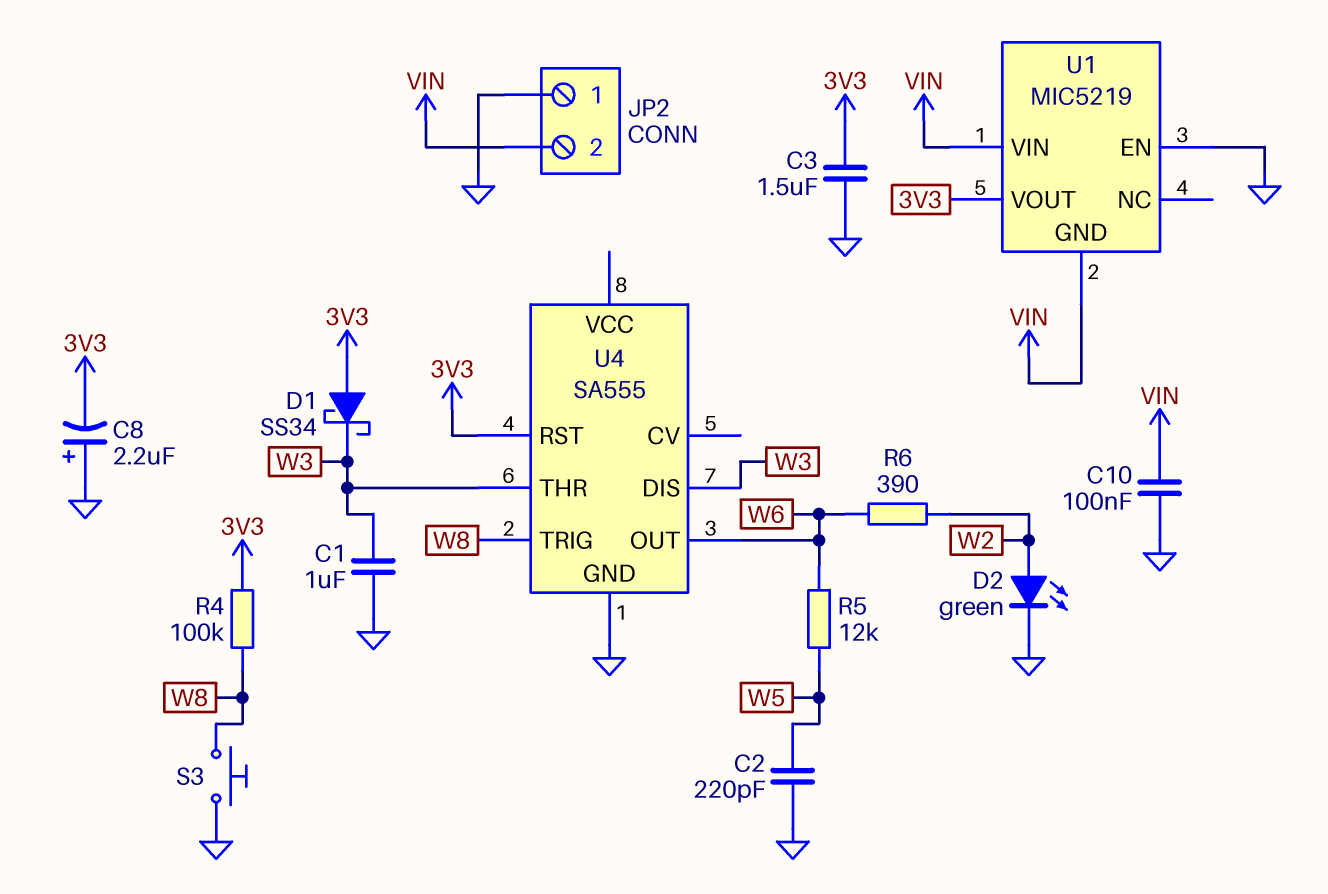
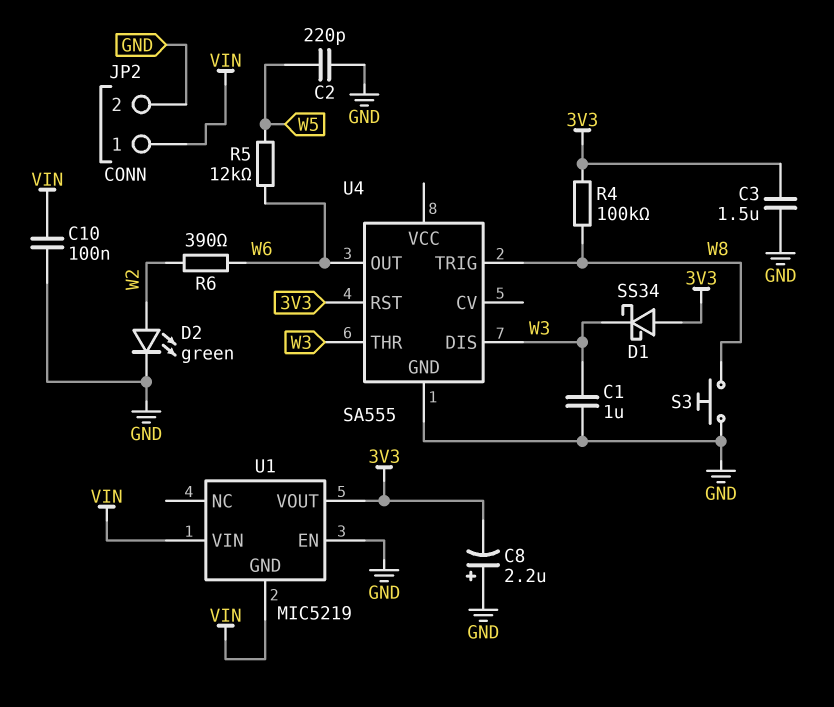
JP2 pin 1: GND -> VIN
JP2 pin 2: VIN -> GND

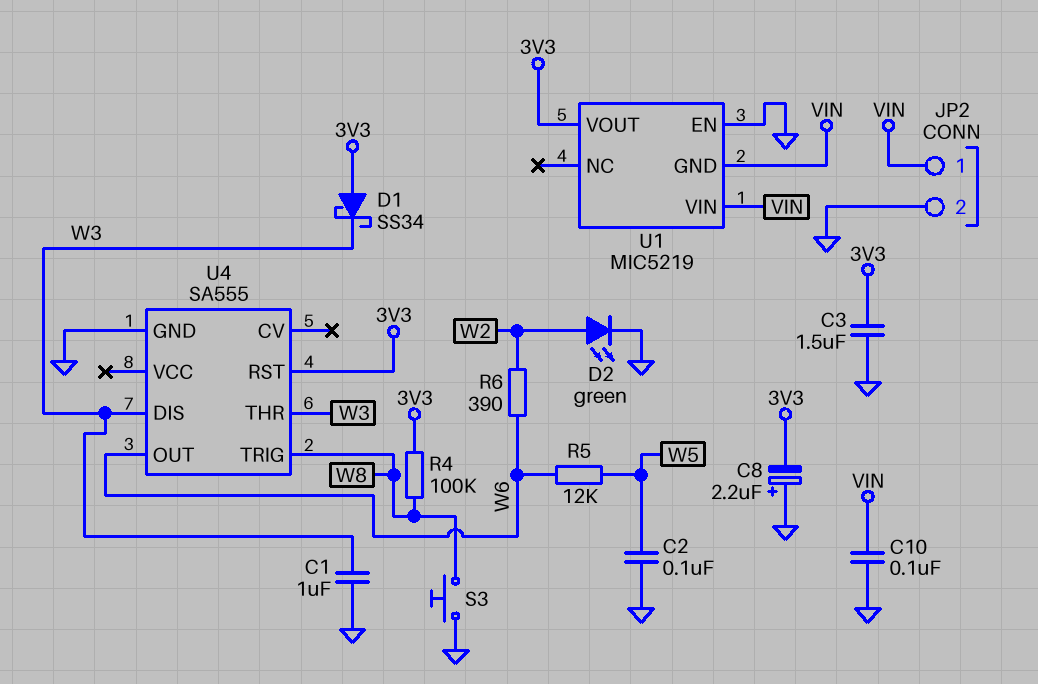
C2: 220pF (GND, W5) -> 100nF (GND, W5)

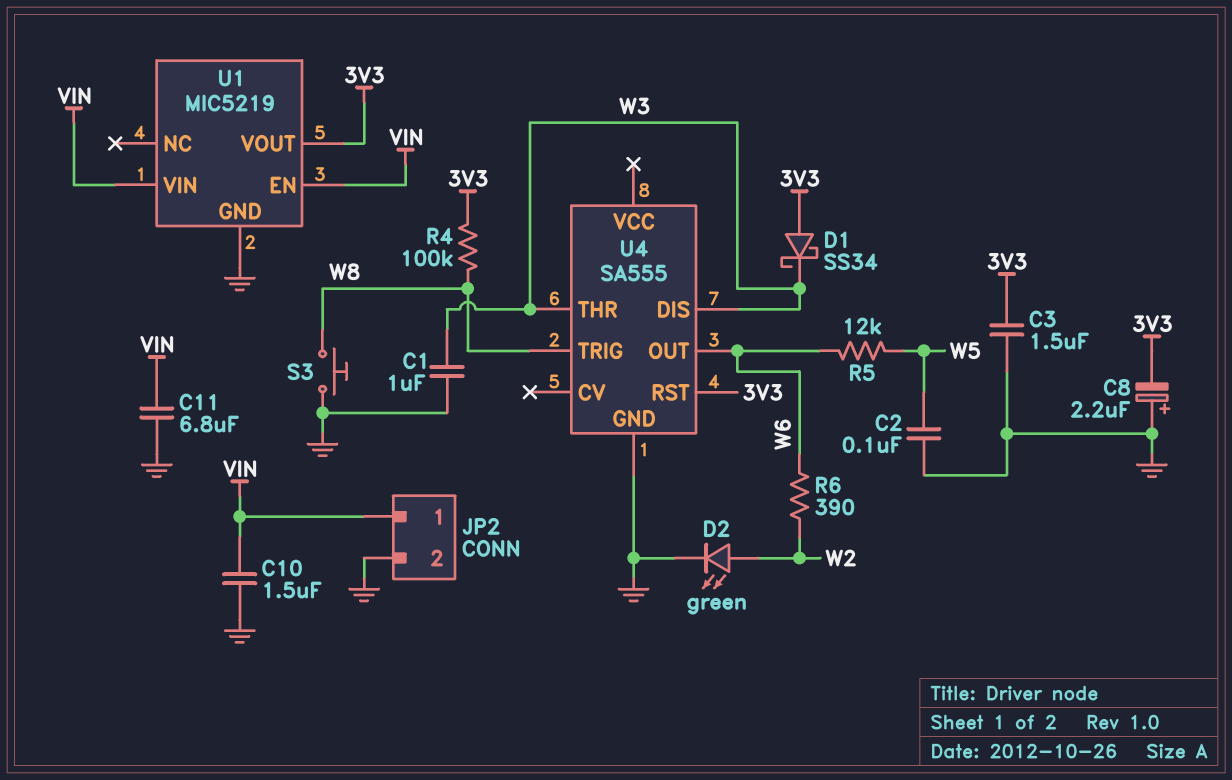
C10: 100nF (GND, VIN) -> 1.5uF (GND, VIN)
C11: none -> 6.8uF (GND, VIN)
U1 pin EN: GND -> VIN
U1 pin GND: VIN -> GND

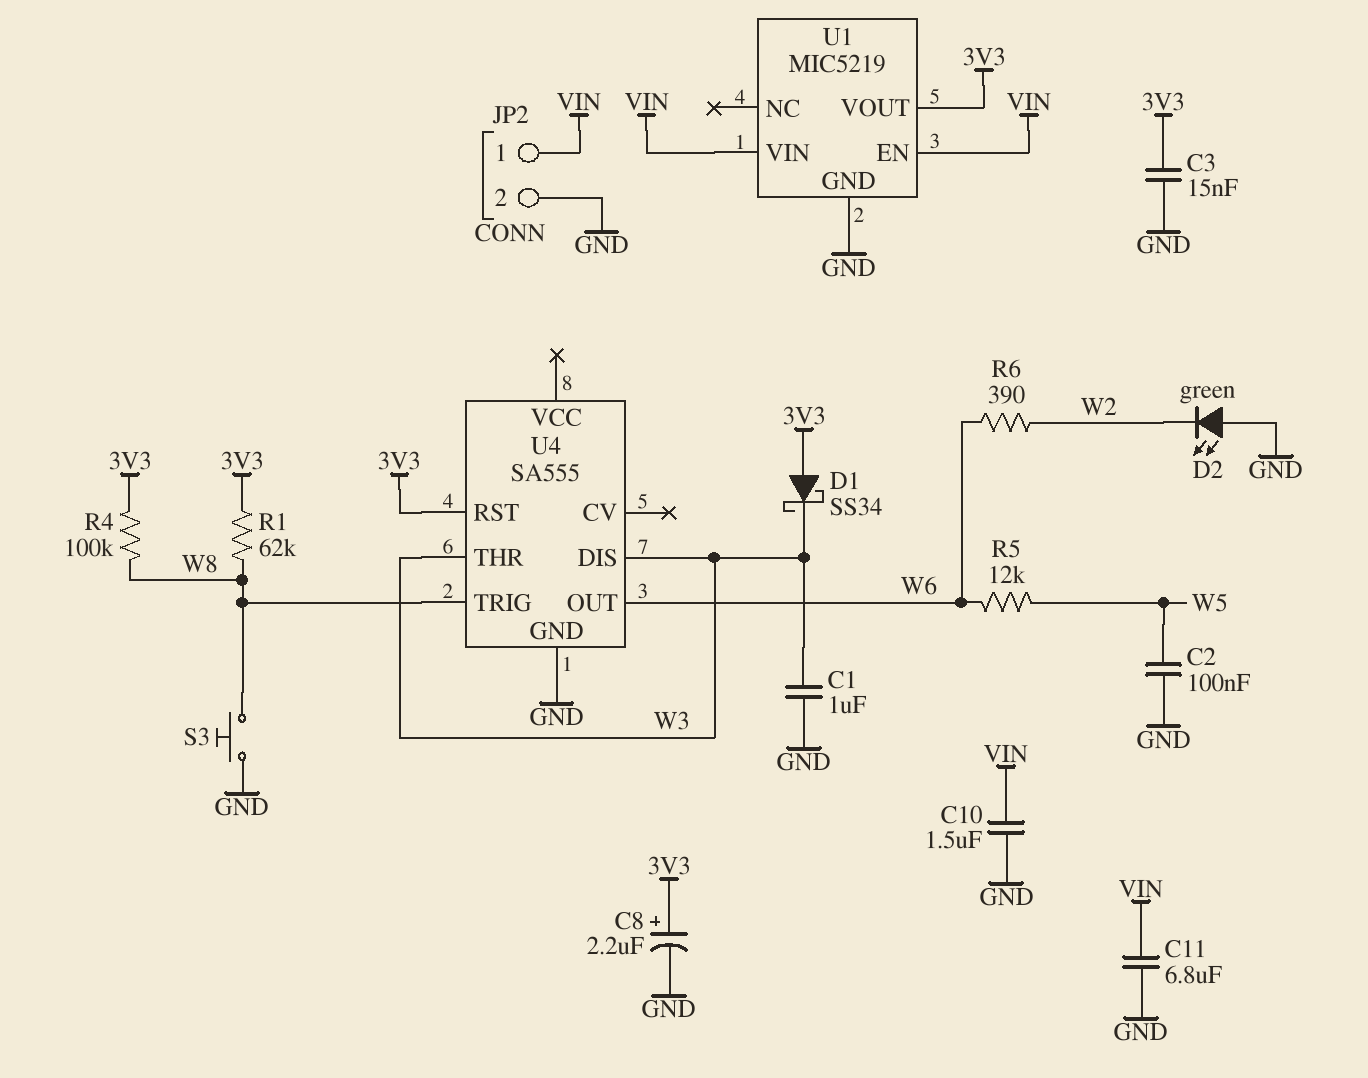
C3: 1.5uF (3V3, GND) -> 15nF (3V3, GND)
C8: 2.2uF (plus GND, minus 3V3) -> 2.2uF (plus 3V3, minus GND)
D2: LED green (A W2, K GND) -> LED green (A GND, K W2)
R1: none -> 62k (3V3, W8)

